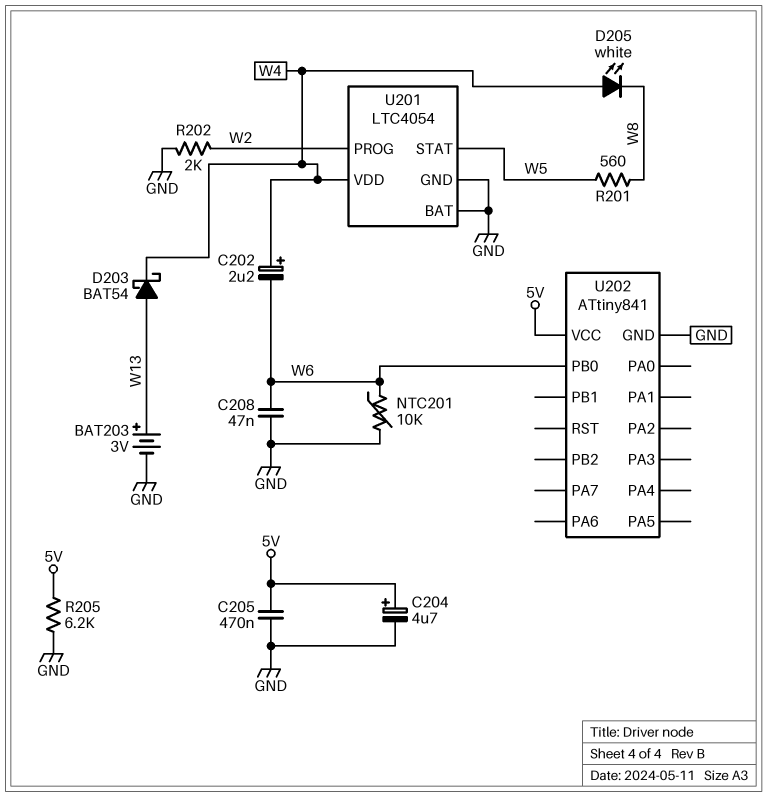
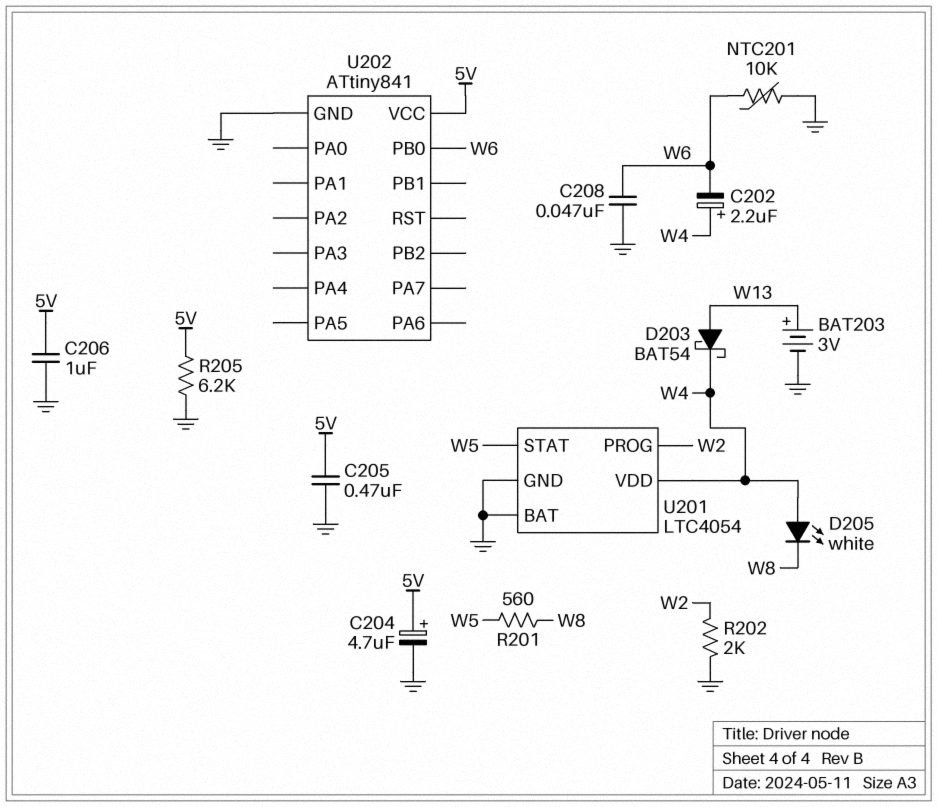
C206: none -> 1uF (5V, GND)

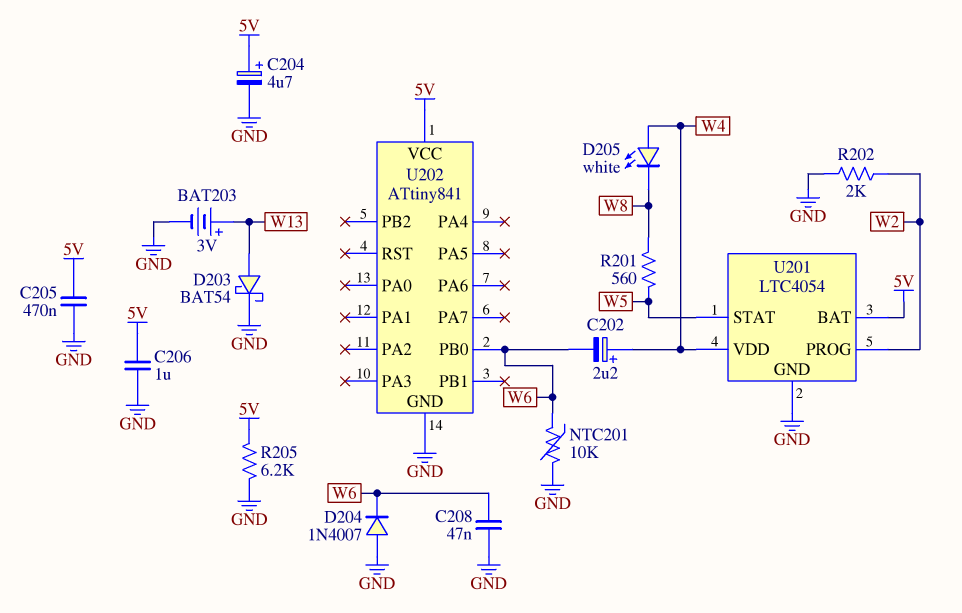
D203: schottky BAT54 (A W13, K W4) -> schottky BAT54 (A W13, K GND)
D204: none -> diode 1N4007 (A GND, K W6)
U201 pin BAT: GND -> 5V

